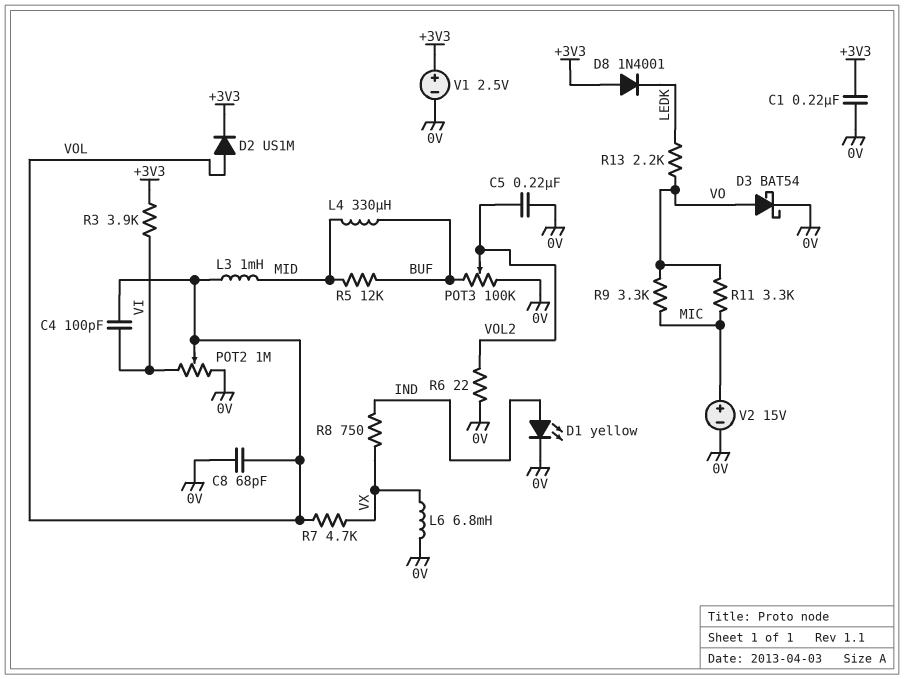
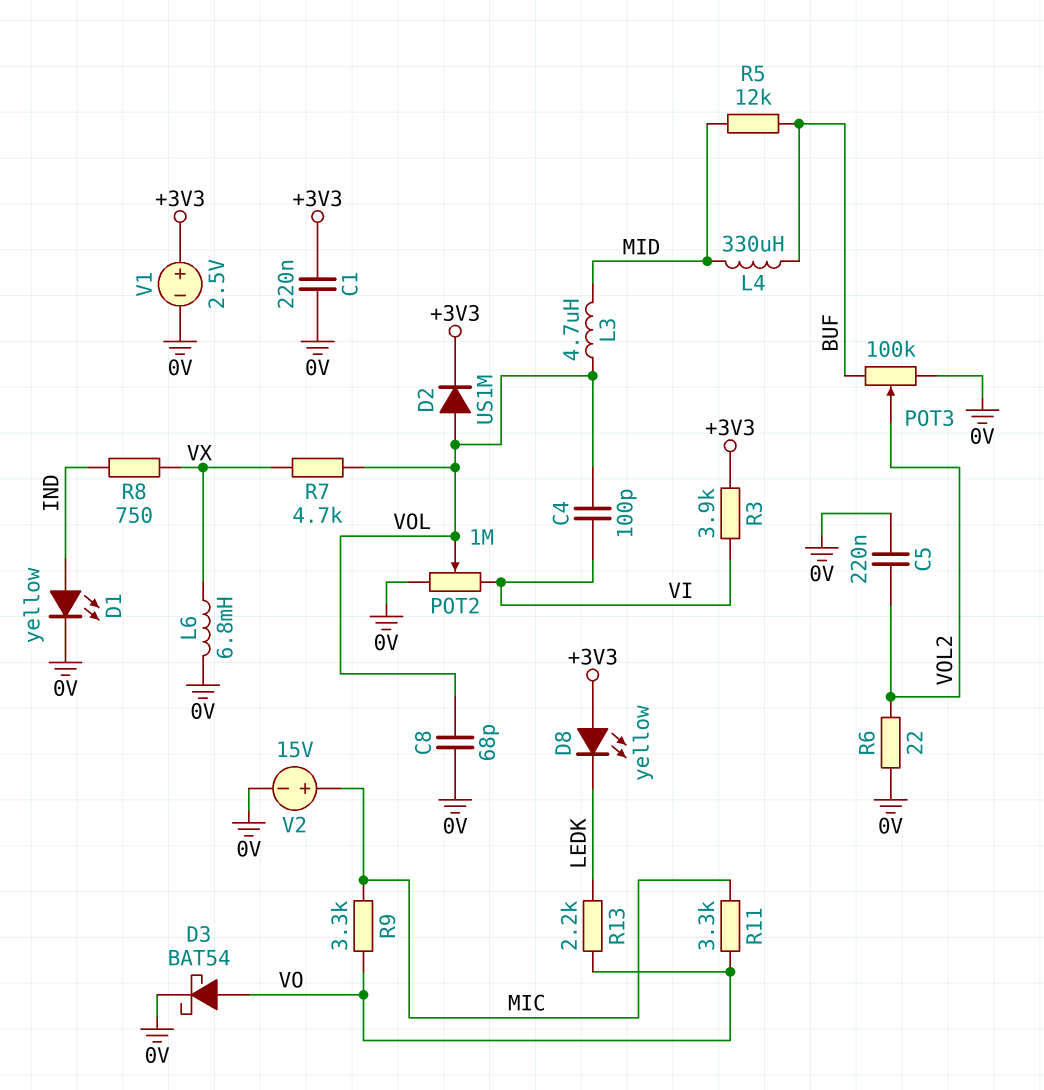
D8: diode 1N4001 (A +3V3, K LEDK) -> LED yellow (A +3V3, K LEDK)
L3: 1mH (MID, VOL) -> 4.7uH (MID, VOL)

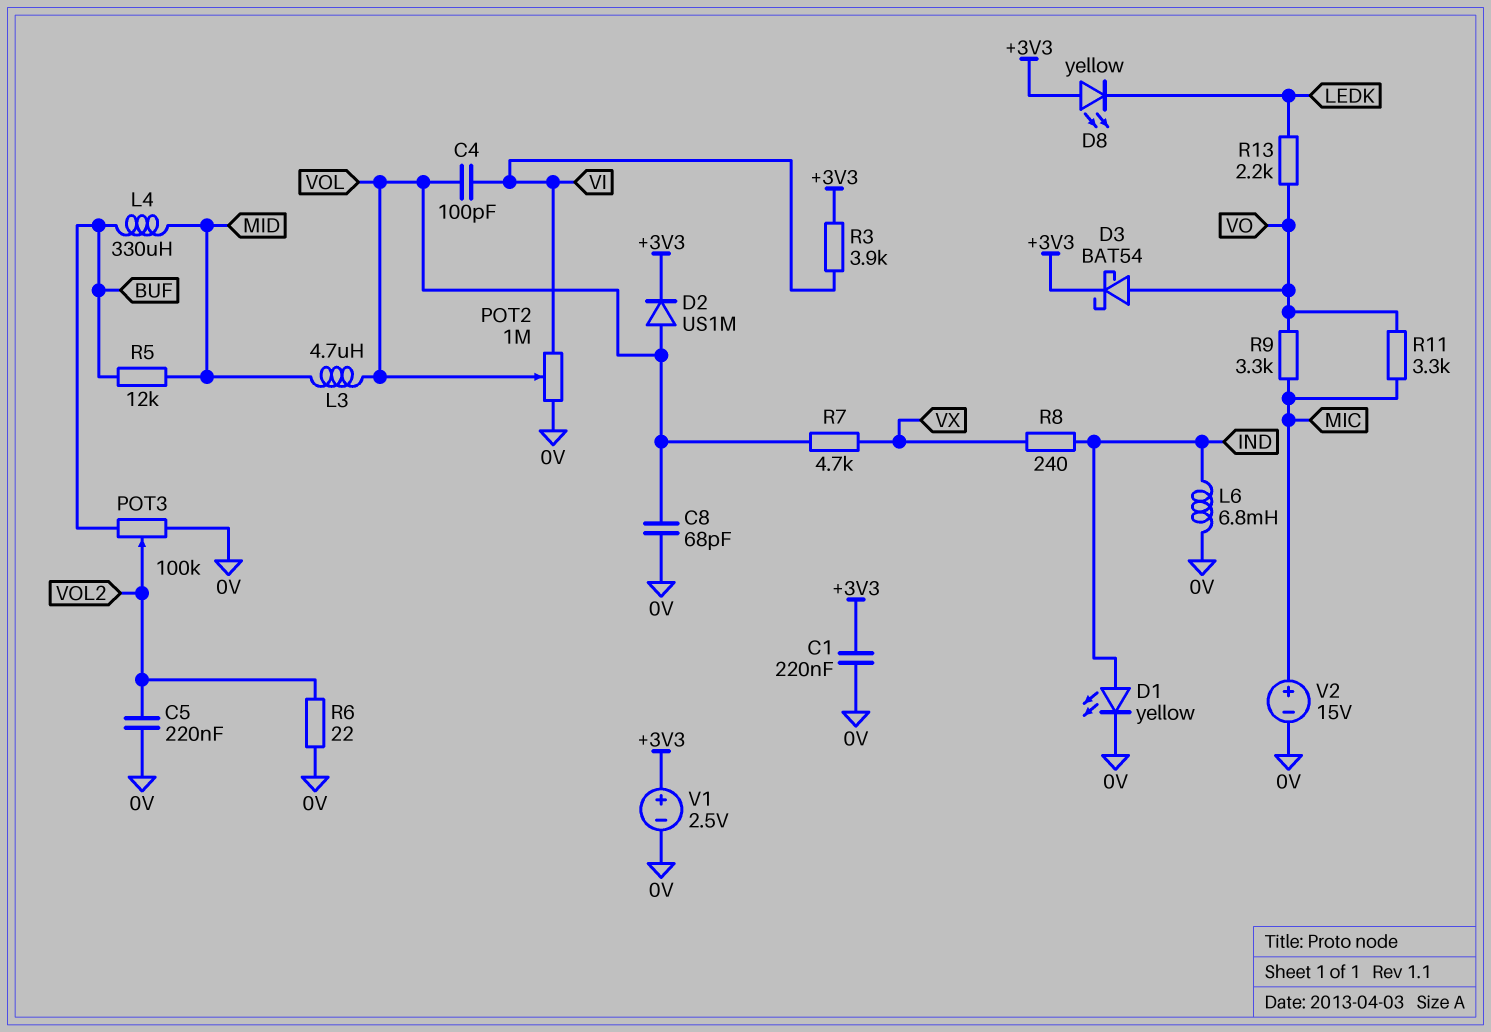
D3: schottky BAT54 (A VO, K 0V) -> schottky BAT54 (A VO, K +3V3)
L6: 6.8mH (0V, VX) -> 6.8mH (0V, IND)
R8: 750 (IND, VX) -> 240 (IND, VX)

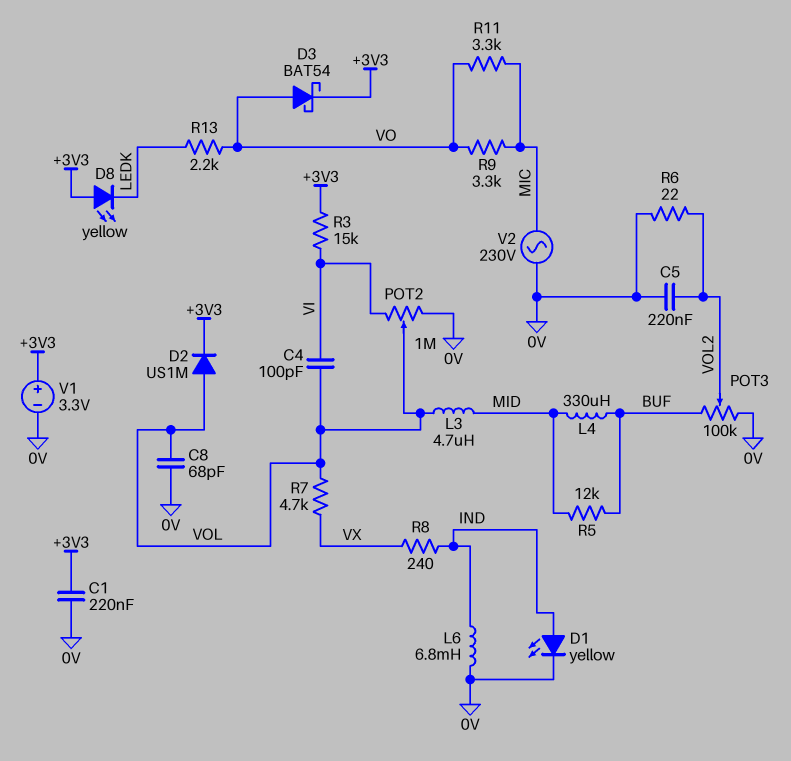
R3: 3.9k (+3V3, VI) -> 15k (+3V3, VI)
V1: 2.5V (plus +3V3, minus 0V) -> 3.3V (plus +3V3, minus 0V)
V2: 15V (plus MIC, minus 0V) -> AC 230V (0V, MIC)

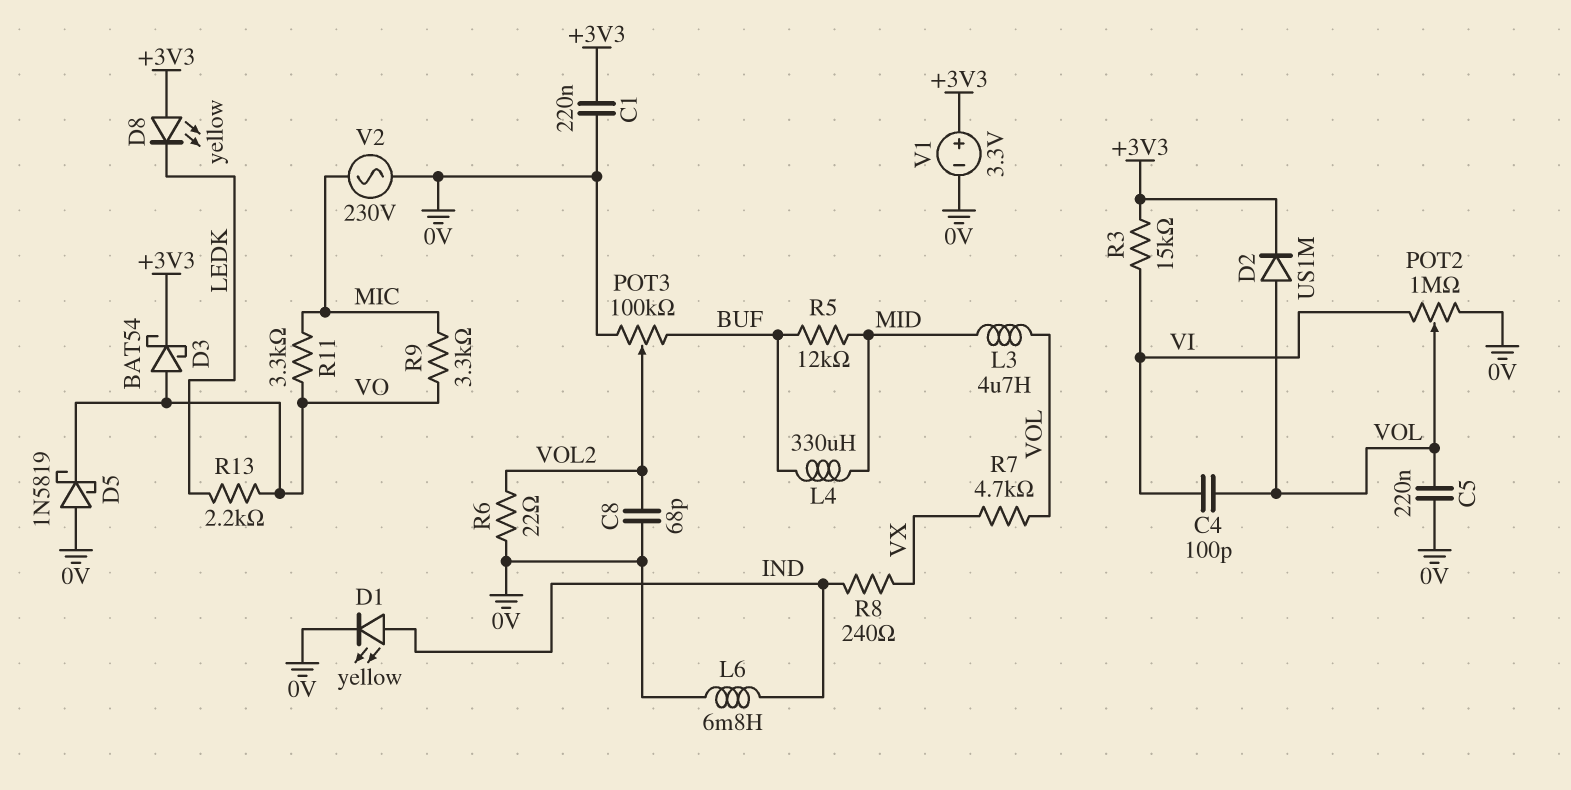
C5: 220nF (0V, VOL2) -> 220nF (0V, VOL)
C8: 68pF (0V, VOL) -> 68pF (0V, VOL2)
D5: none -> schottky 1N5819 (A 0V, K VO)

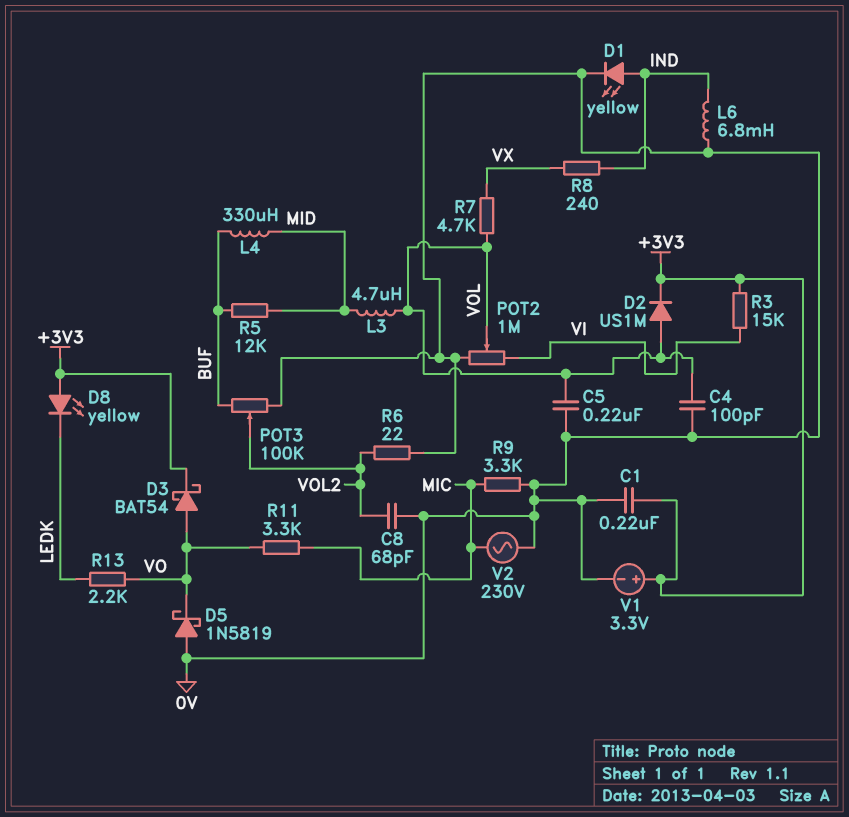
C4: 100pF (VI, VOL) -> 100pF (0V, VOL)
R9: 3.3k (MIC, VO) -> 3.3k (0V, MIC)

